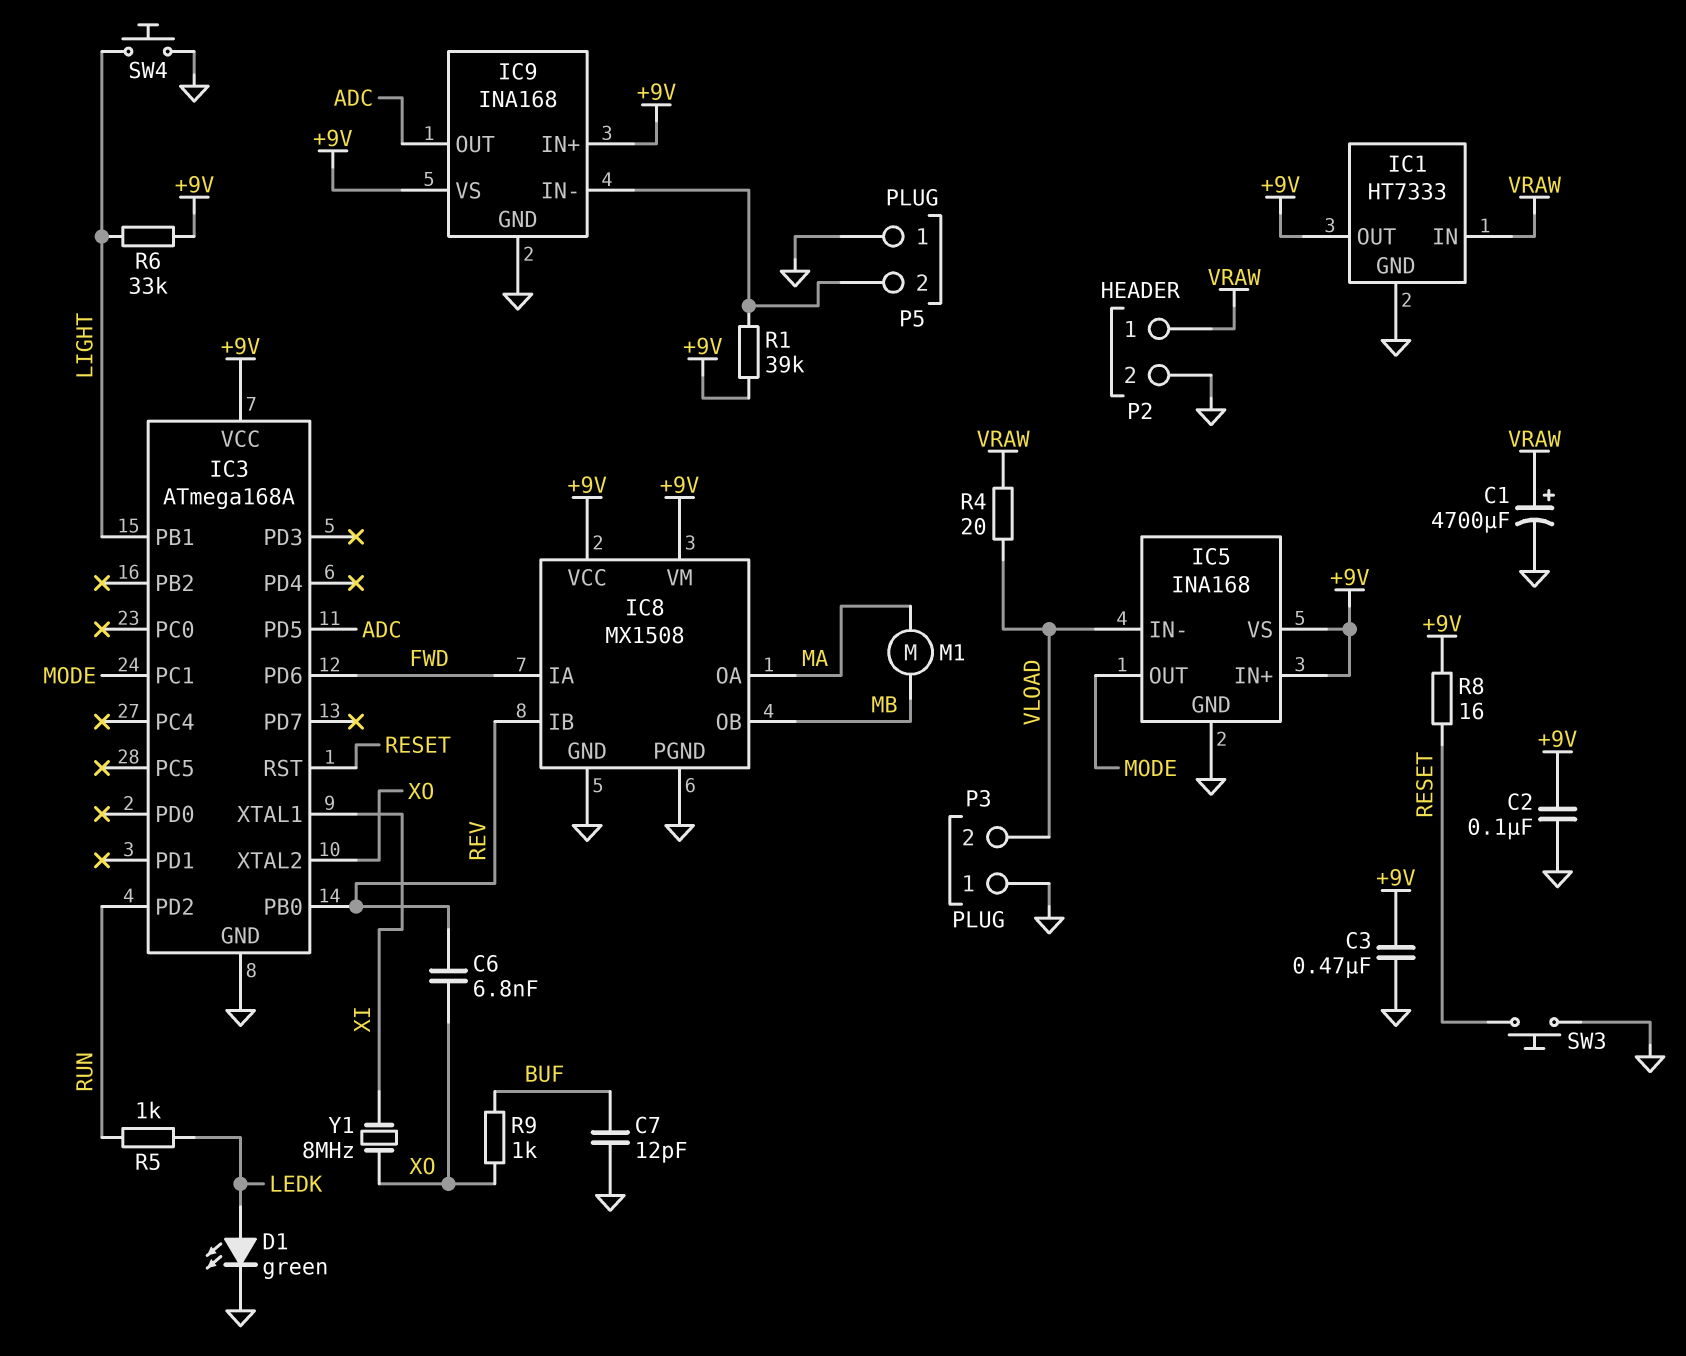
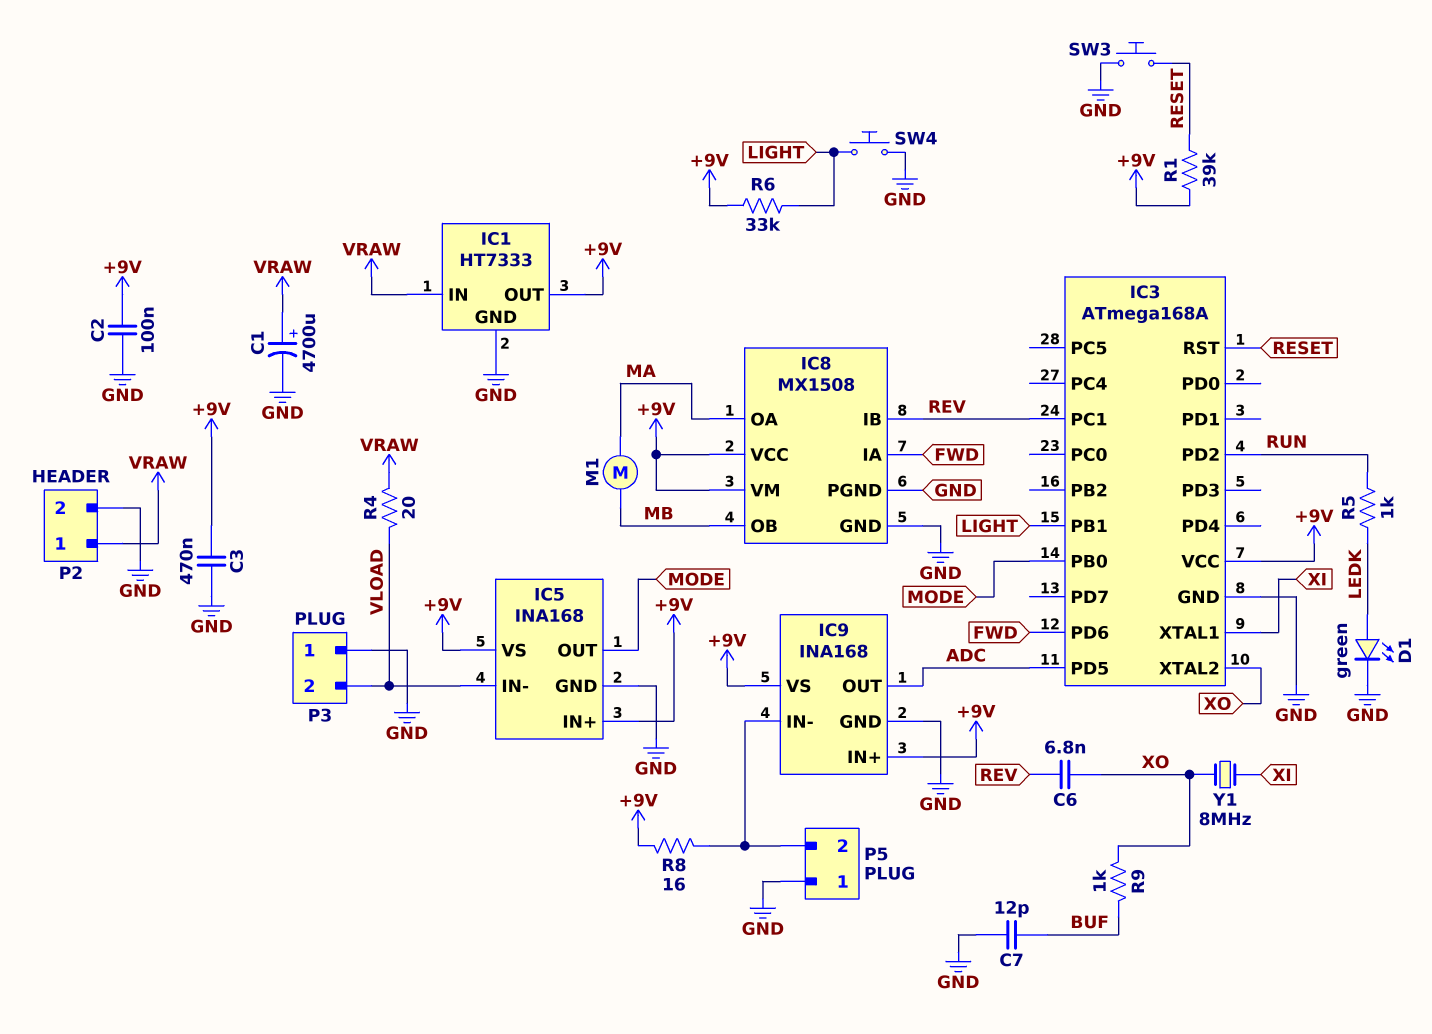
IC3 pin PB0: REV -> MODE
IC3 pin PC1: MODE -> REV
R1: 39k (+9V, IC9/IN-) -> 39k (+9V, RESET)
R8: 16 (+9V, RESET) -> 16 (+9V, IC9/IN-)

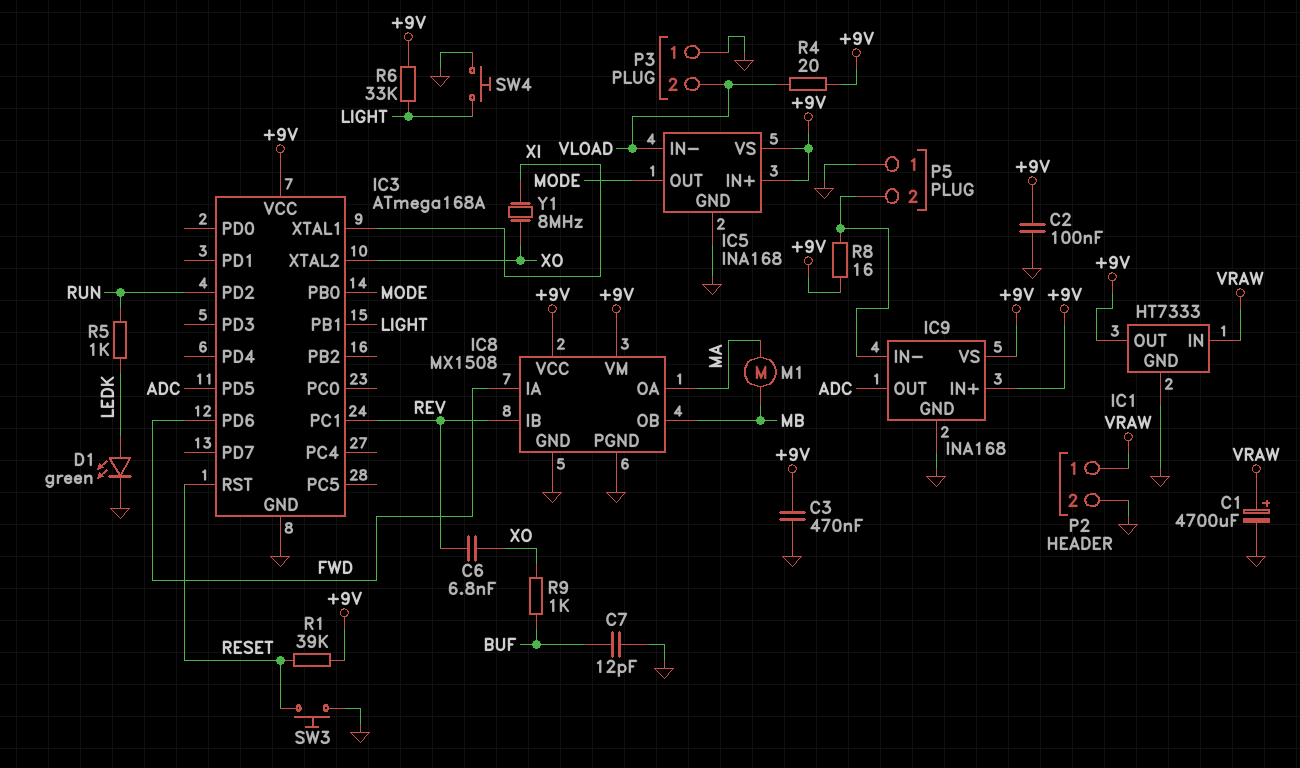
R4: 20 (VLOAD, VRAW) -> 20 (+9V, VLOAD)

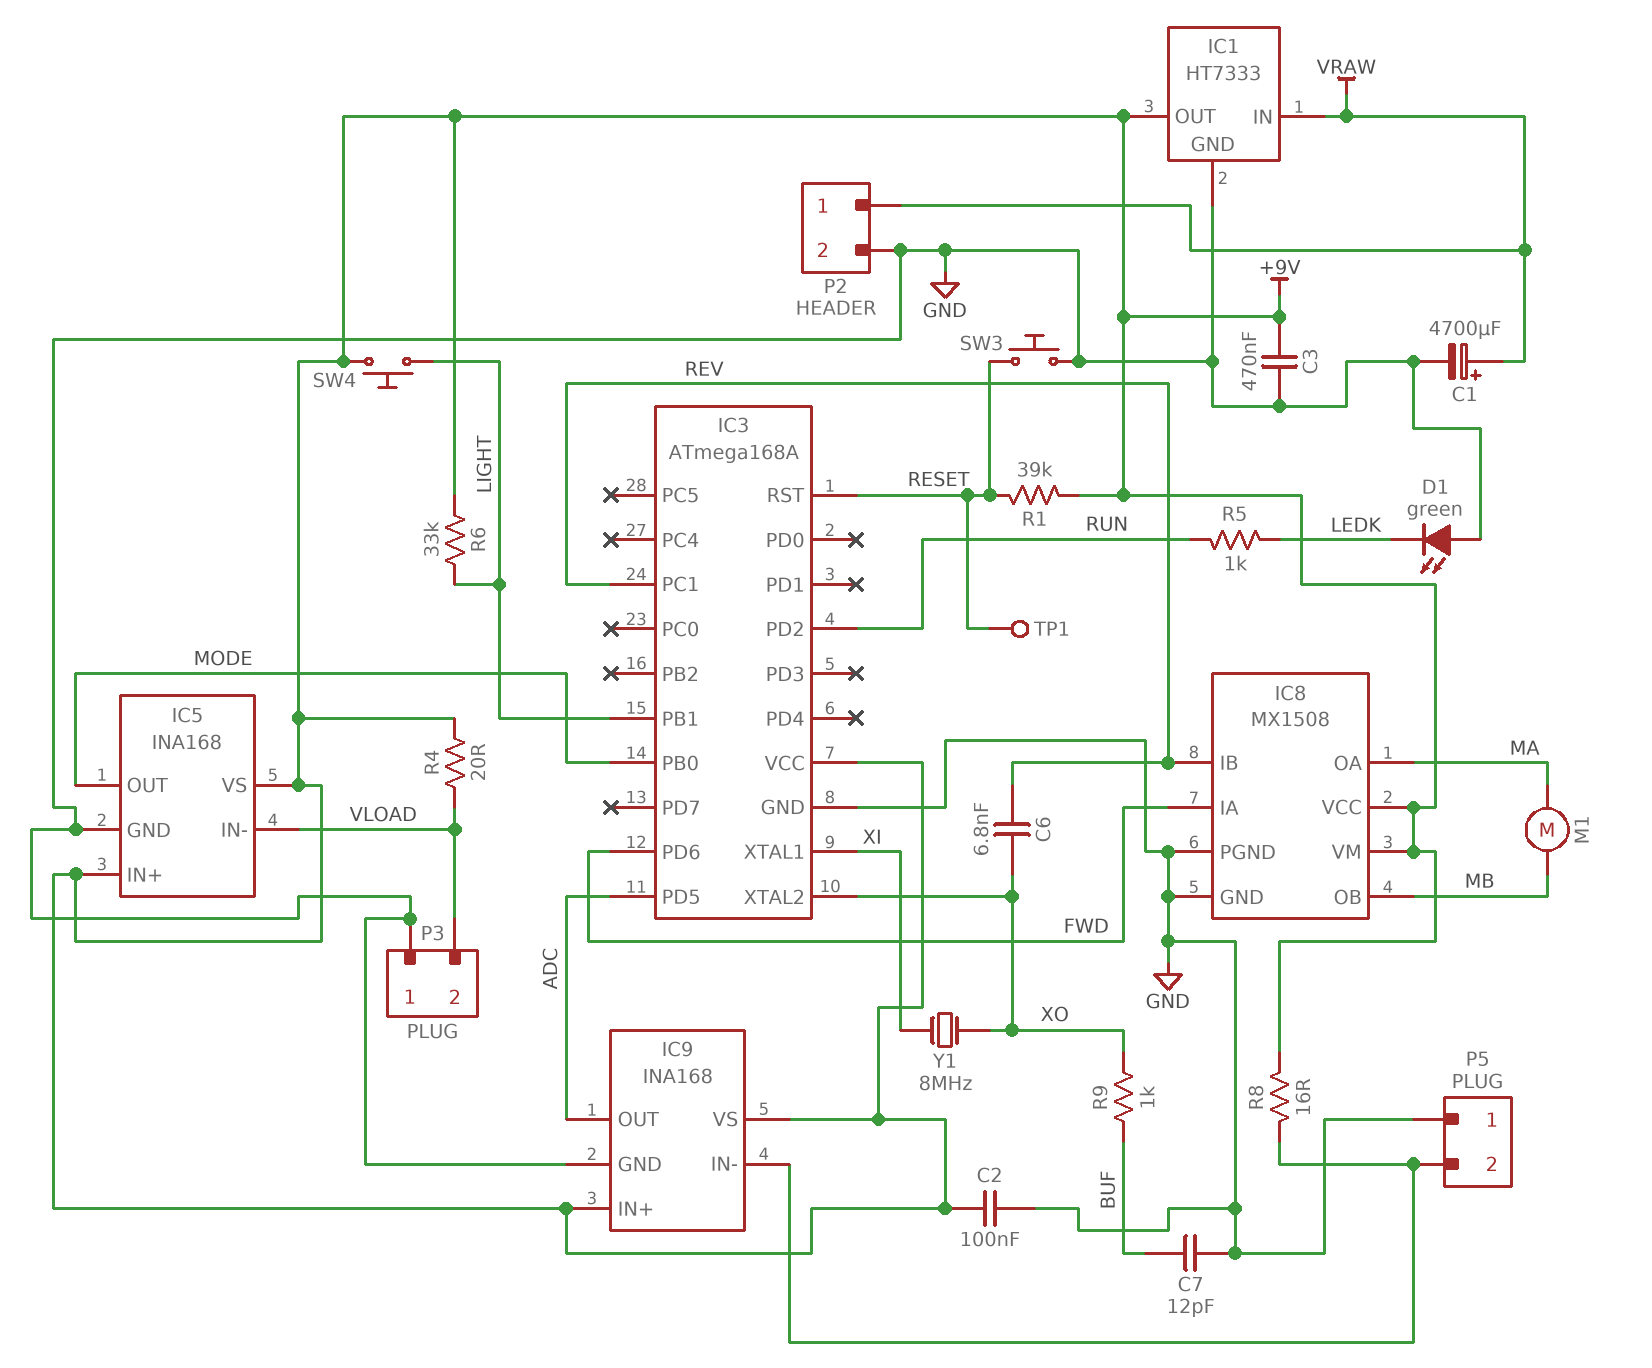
D1: LED green (A LEDK, K GND) -> LED green (A GND, K LEDK)
SW4: button (GND, LIGHT) -> button (+9V, LIGHT)
TP1: none -> test point (RESET)

